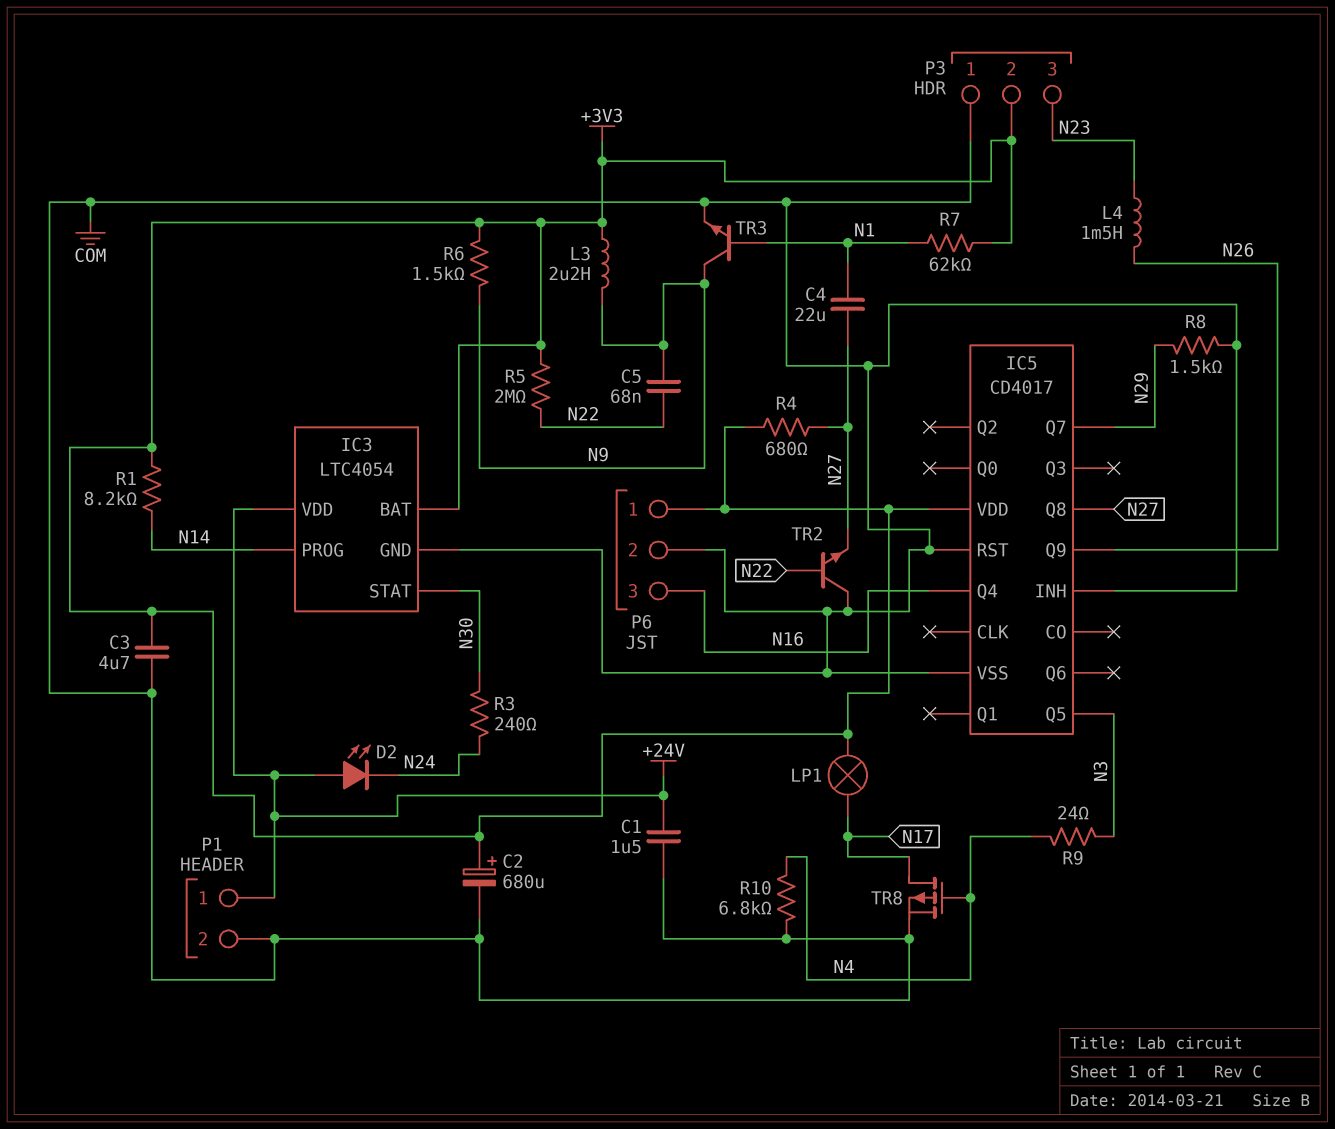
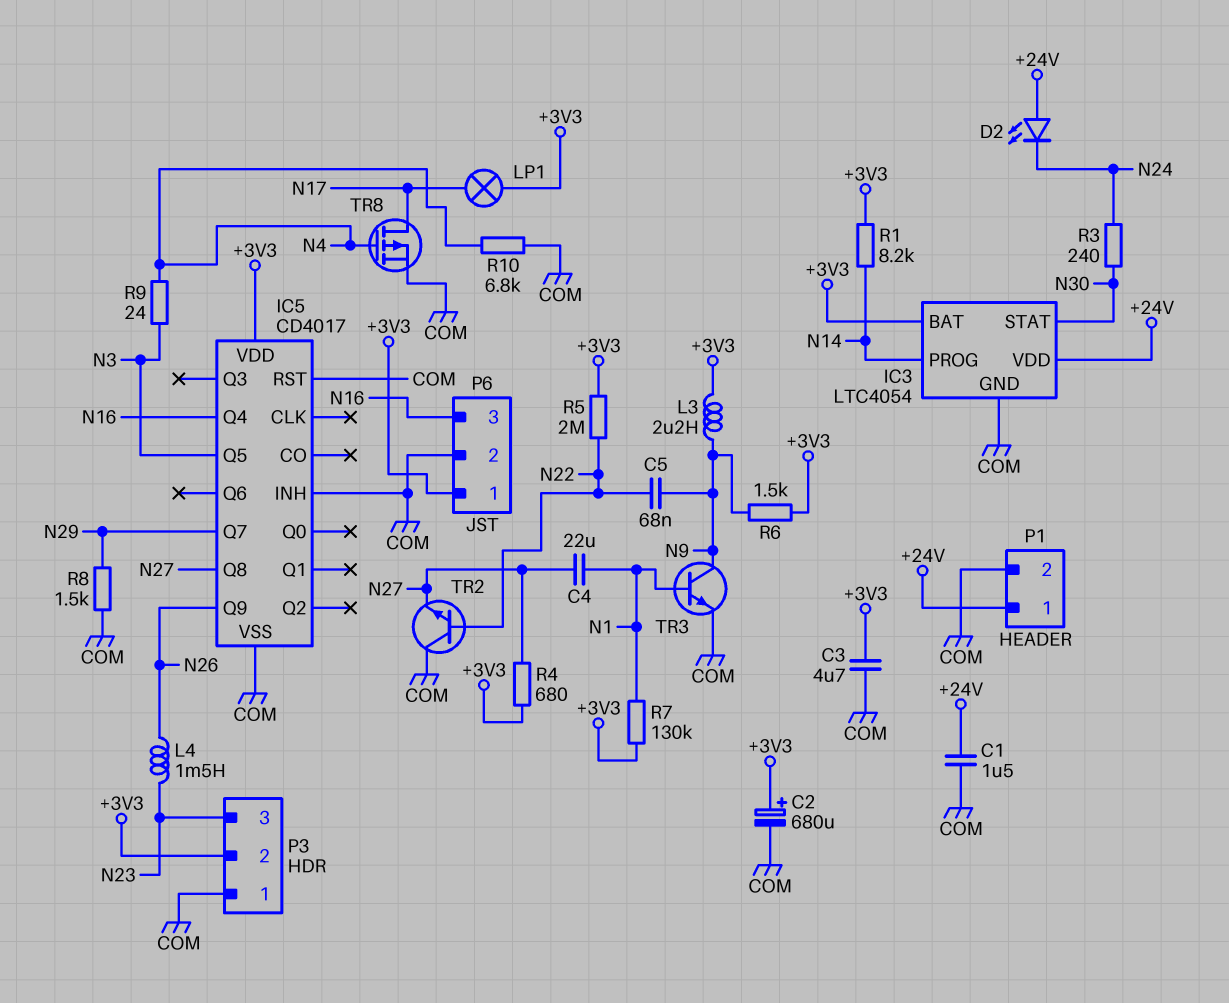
R7: 62k (+3V3, N1) -> 130k (+3V3, N1)

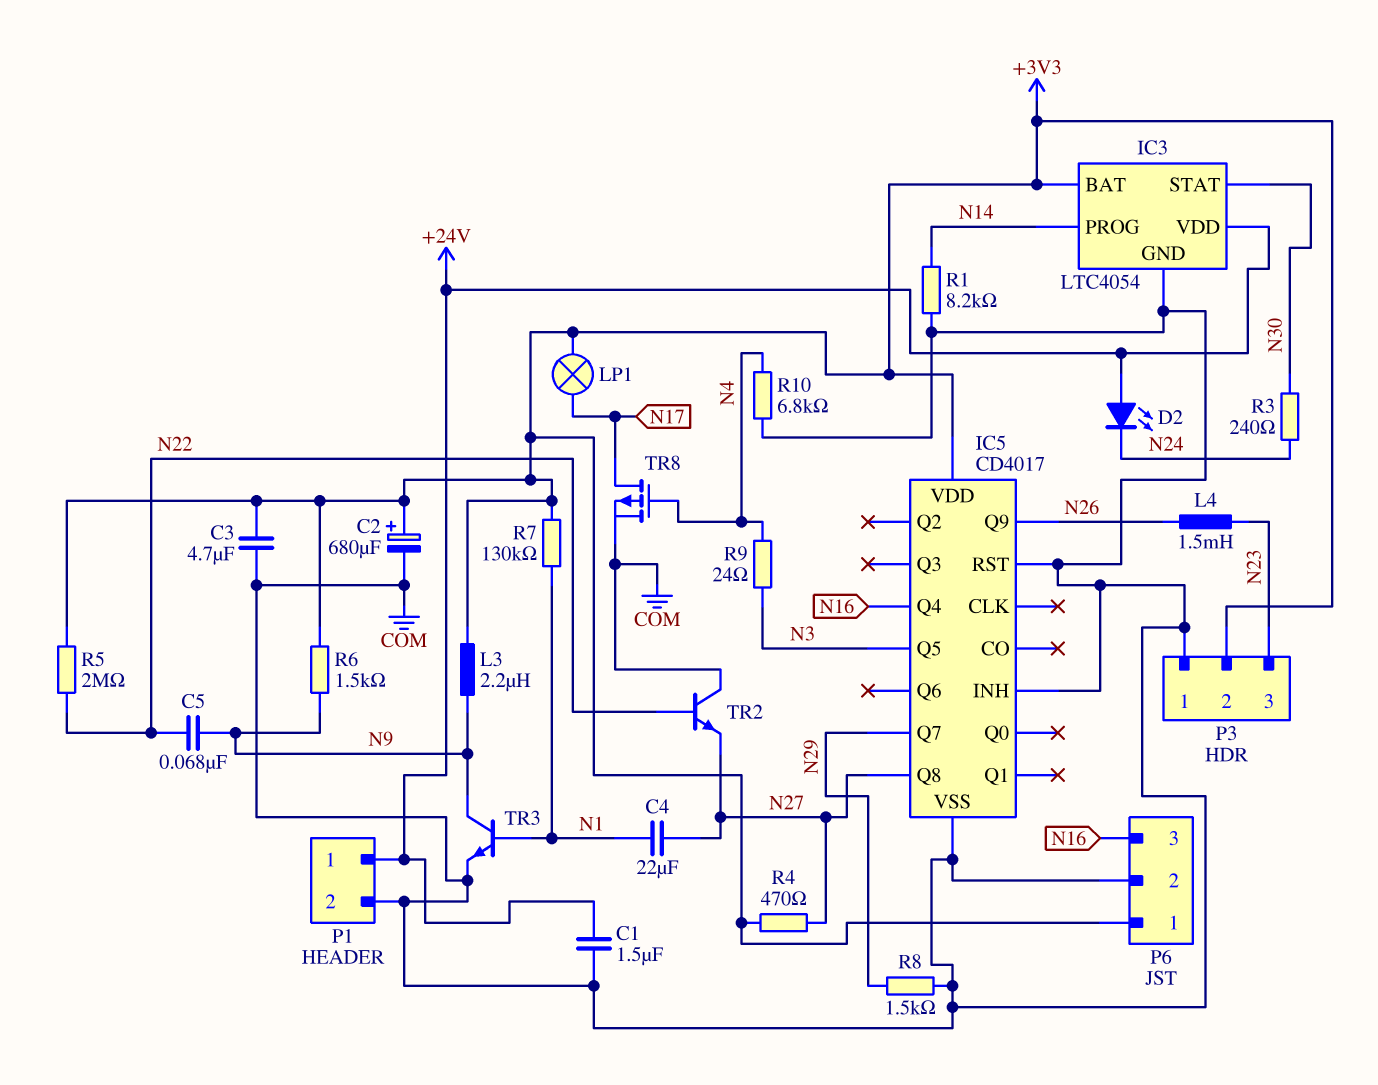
R1: 8.2k (+3V3, N14) -> 8.2k (COM, N14)
R4: 680 (+3V3, N27) -> 470 (+3V3, N27)

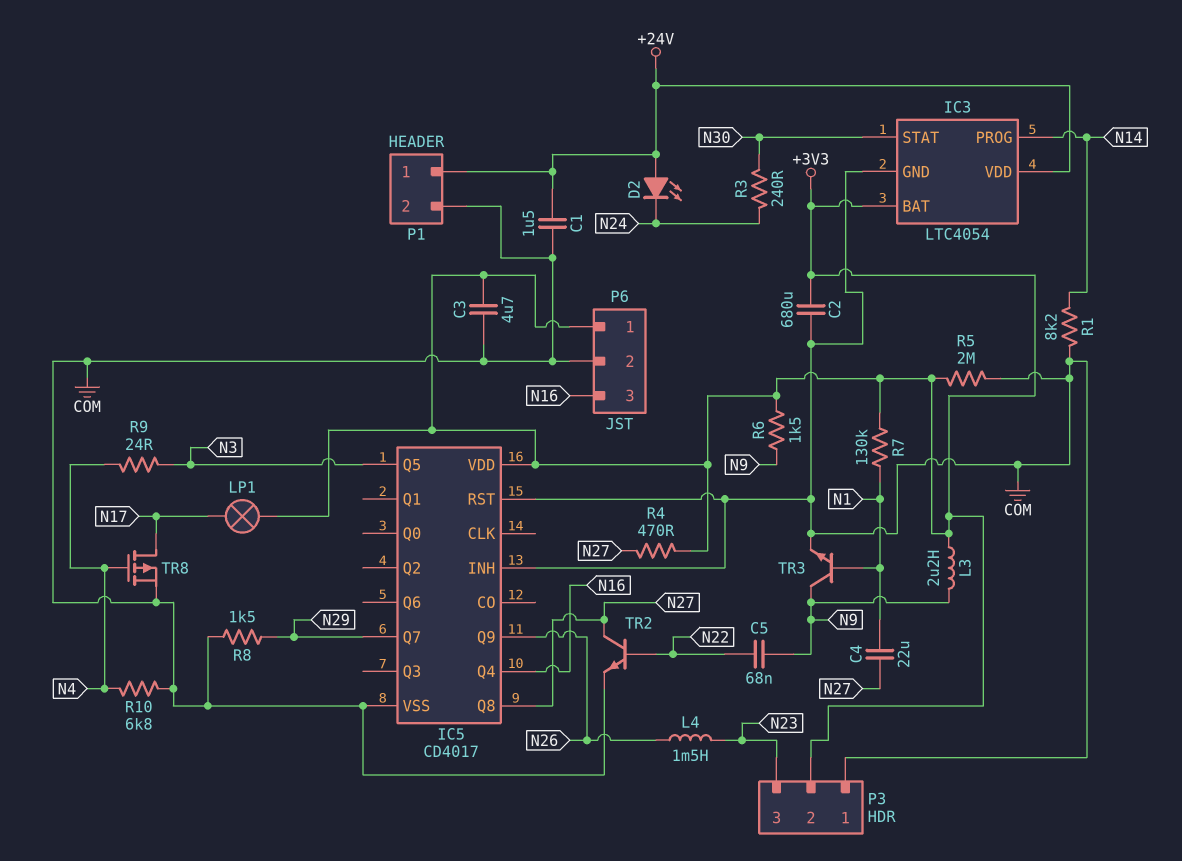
C2: 680uF (plus +3V3, minus COM) -> 680uF (+3V3, COM)
R5: 2M (+3V3, N22) -> 2M (+3V3, COM)
TR2: NPN (B N22, C COM, E N27) -> NPN (B N22, C N27, E COM)

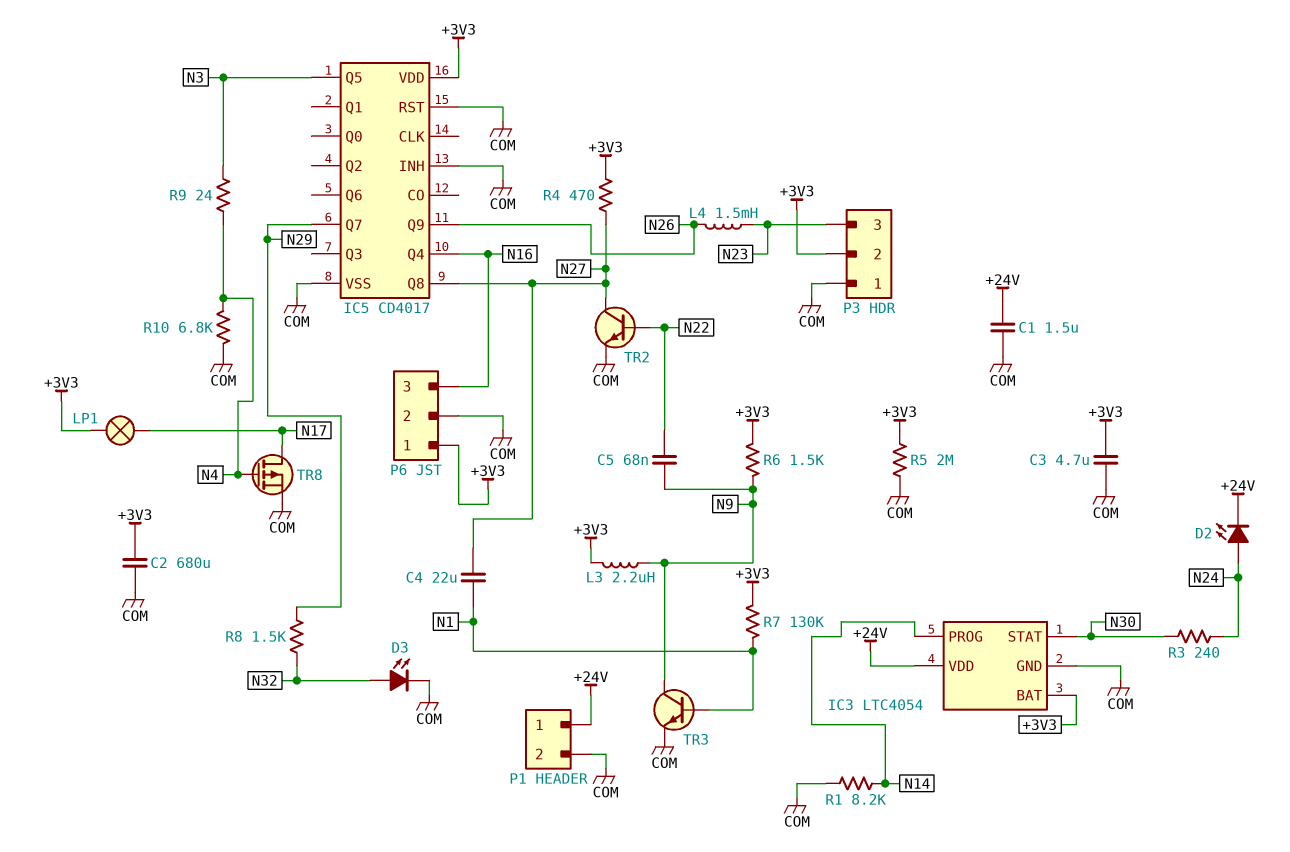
D2: LED (A +24V, K N24) -> LED (A N24, K +24V)
D3: none -> LED (A N32, K COM)
R8: 1.5k (COM, N29) -> 1.5k (N29, N32)

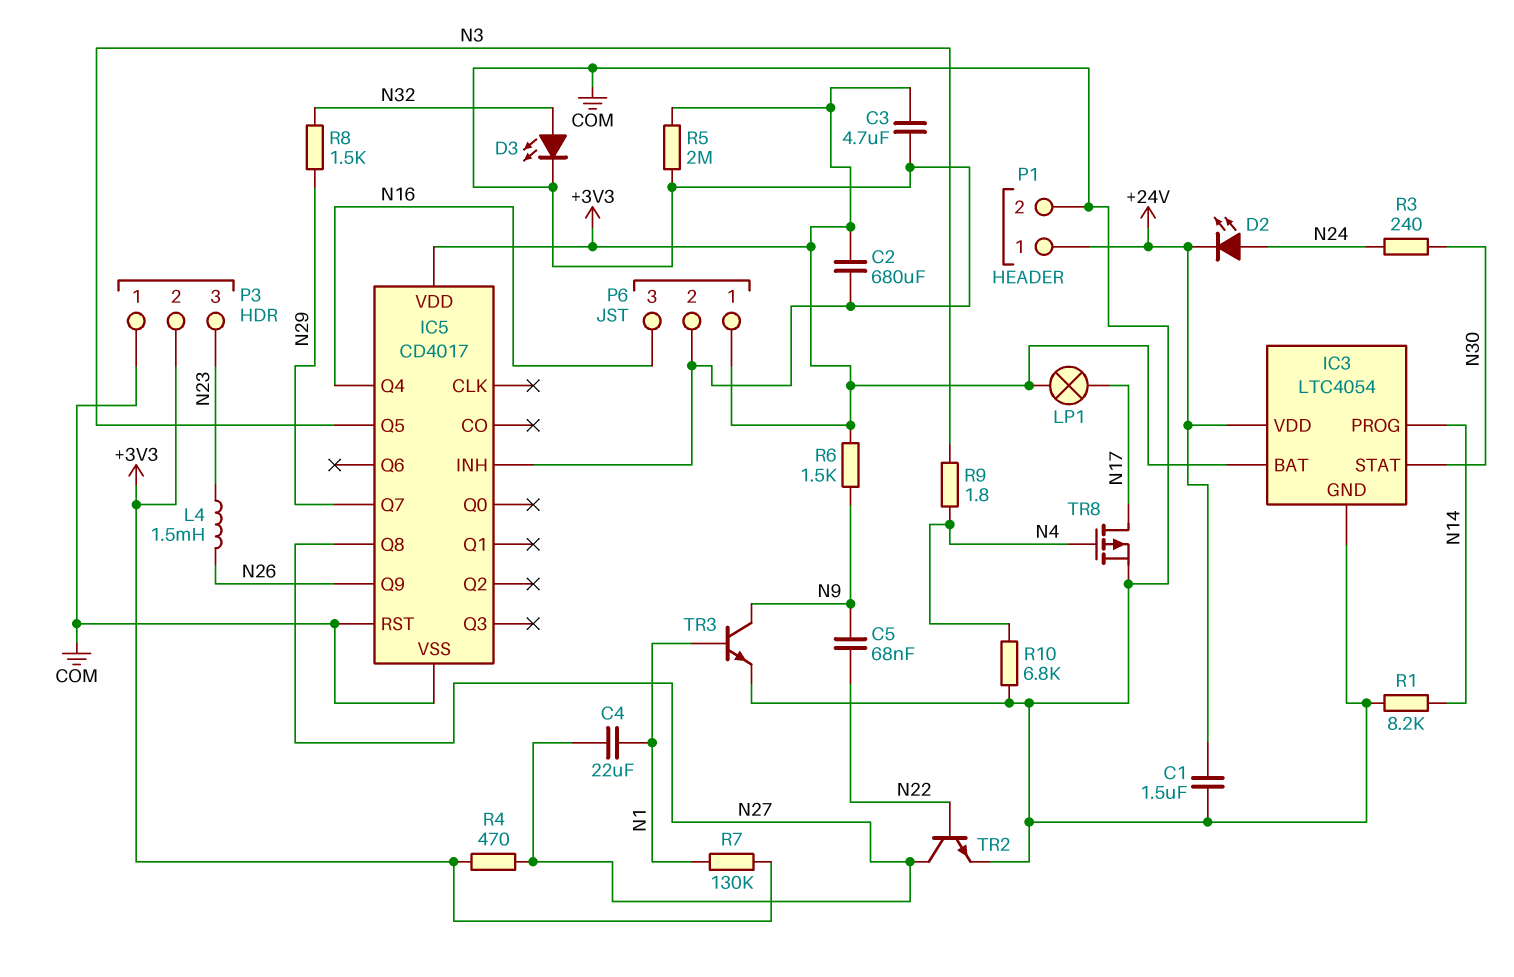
L3: 2.2uH (+3V3, N9) -> none
R9: 24 (N3, N4) -> 1.8 (N3, N4)

